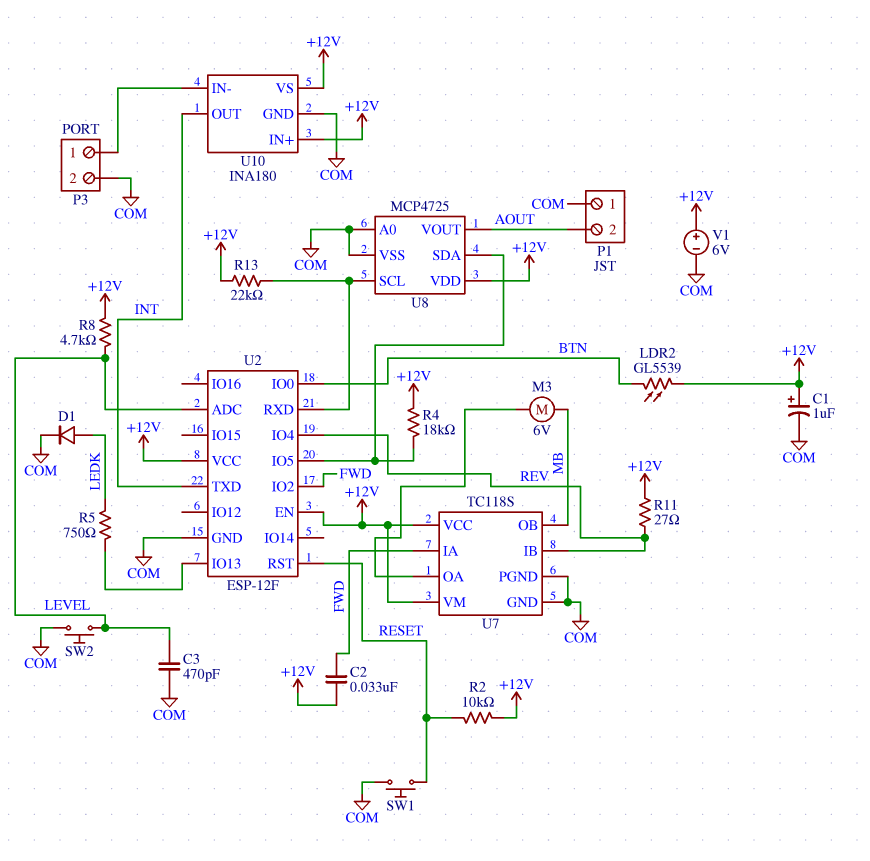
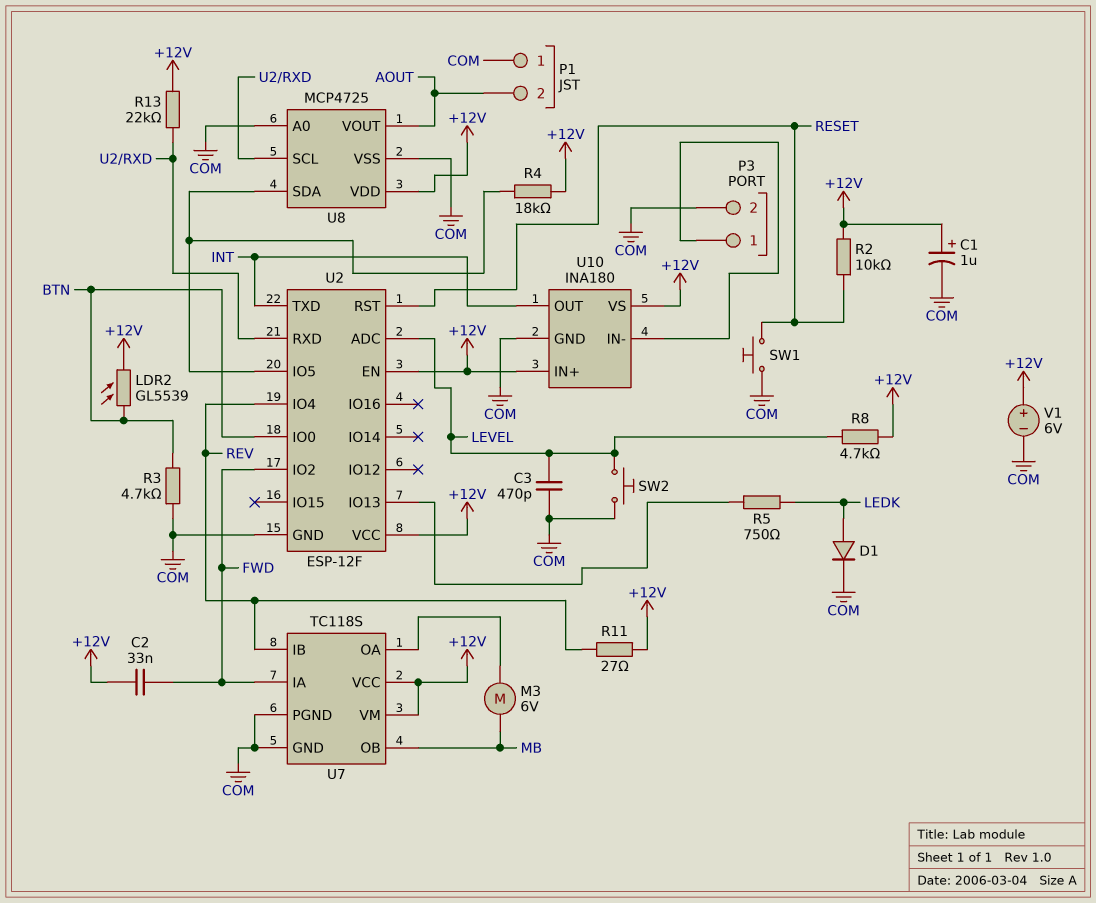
R3: none -> 4.7k (BTN, COM)

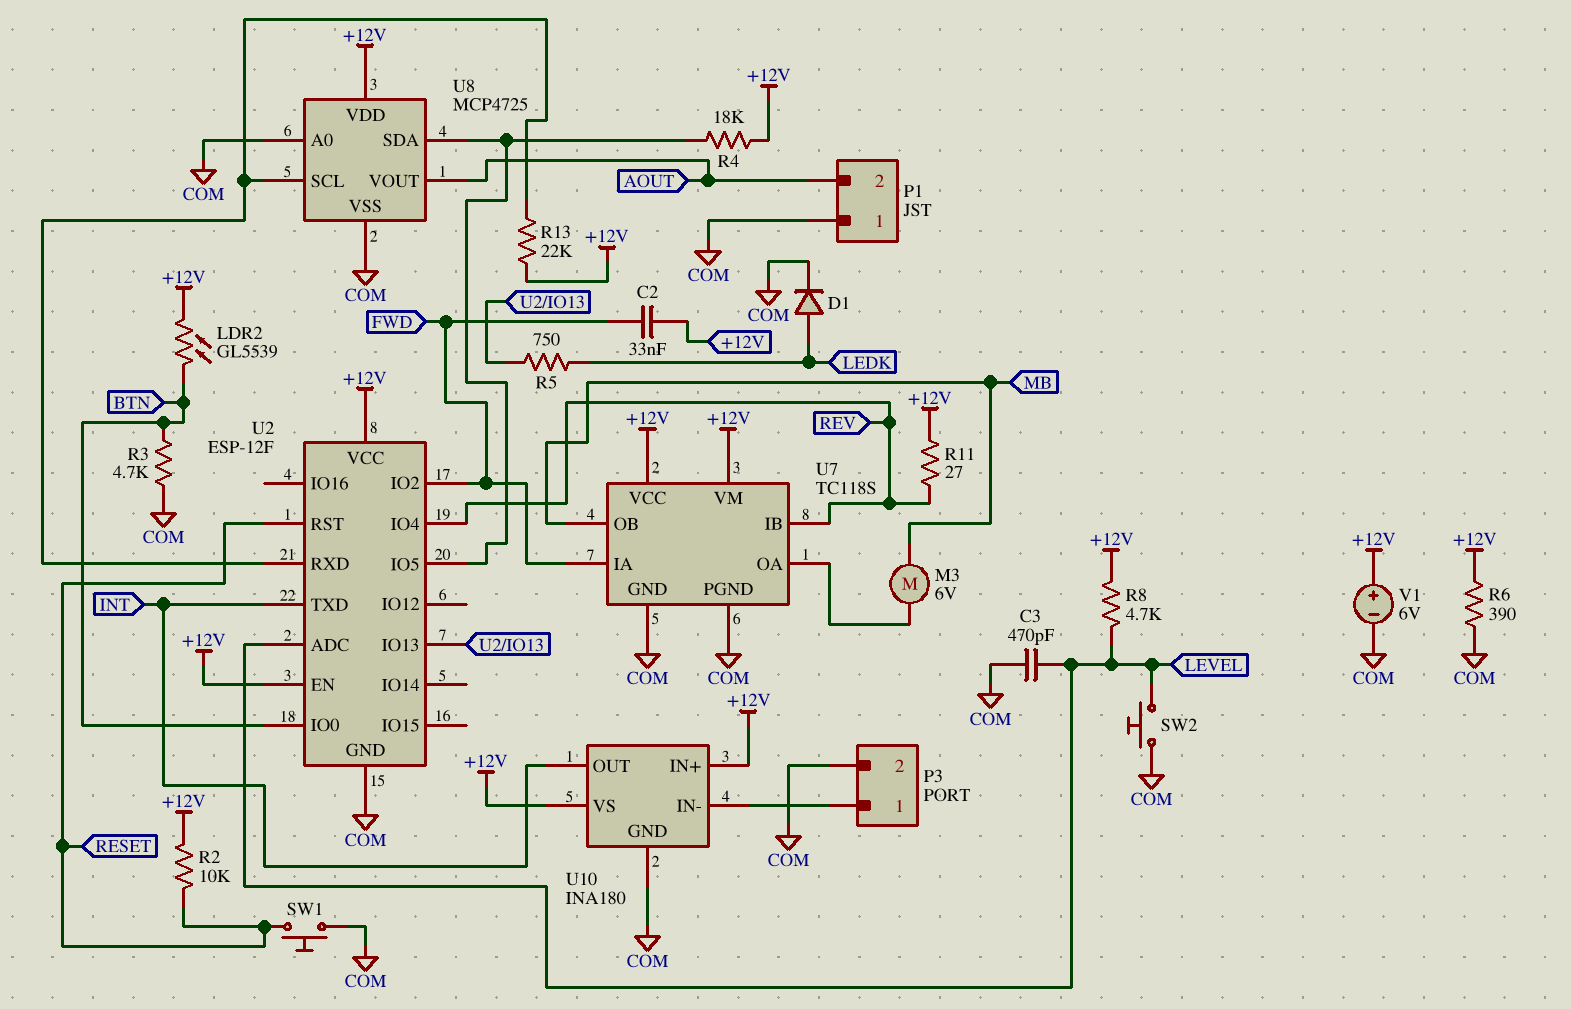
C1: 1uF (plus +12V, minus COM) -> none
R6: none -> 390 (+12V, COM)

